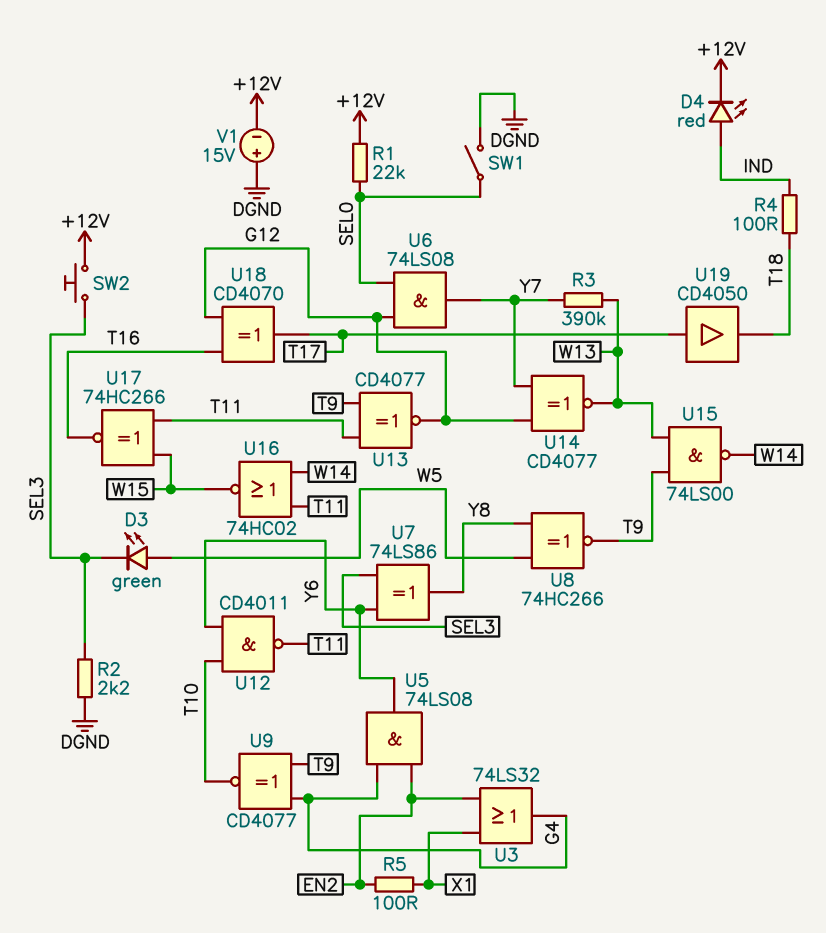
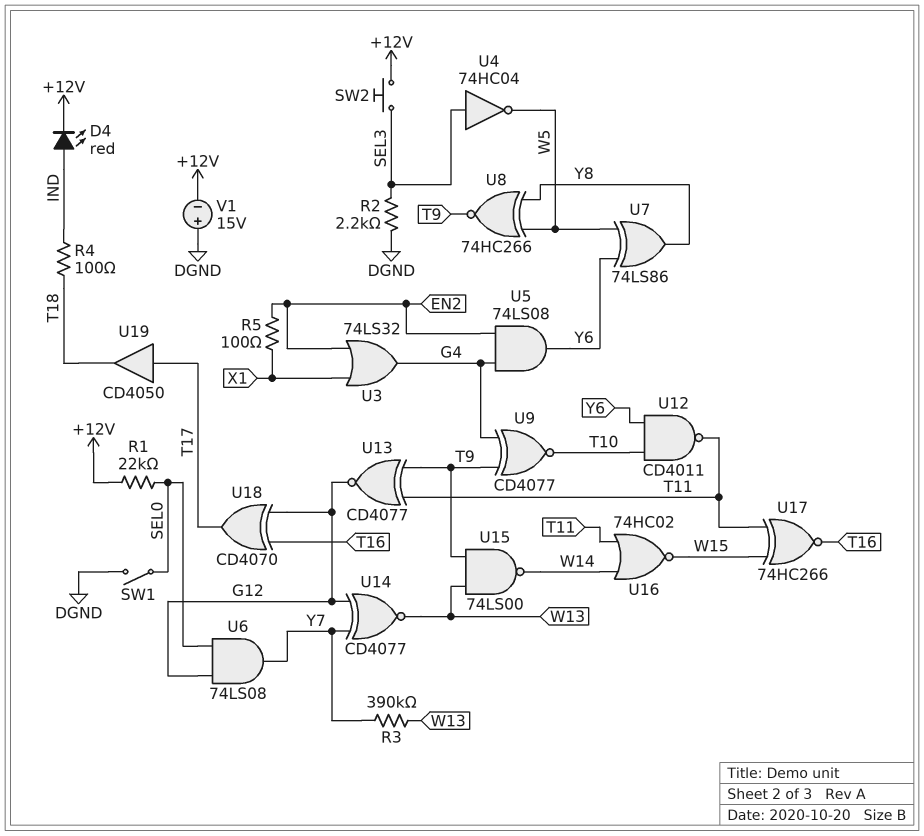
D3: LED green (A W5, K SEL3) -> none
U4: none -> NOT 74HC04 (in SEL3, out W5)
U7: XOR 74LS86 (in SEL3, in Y6, out Y8) -> XOR 74LS86 (in W5, in Y6, out Y8)

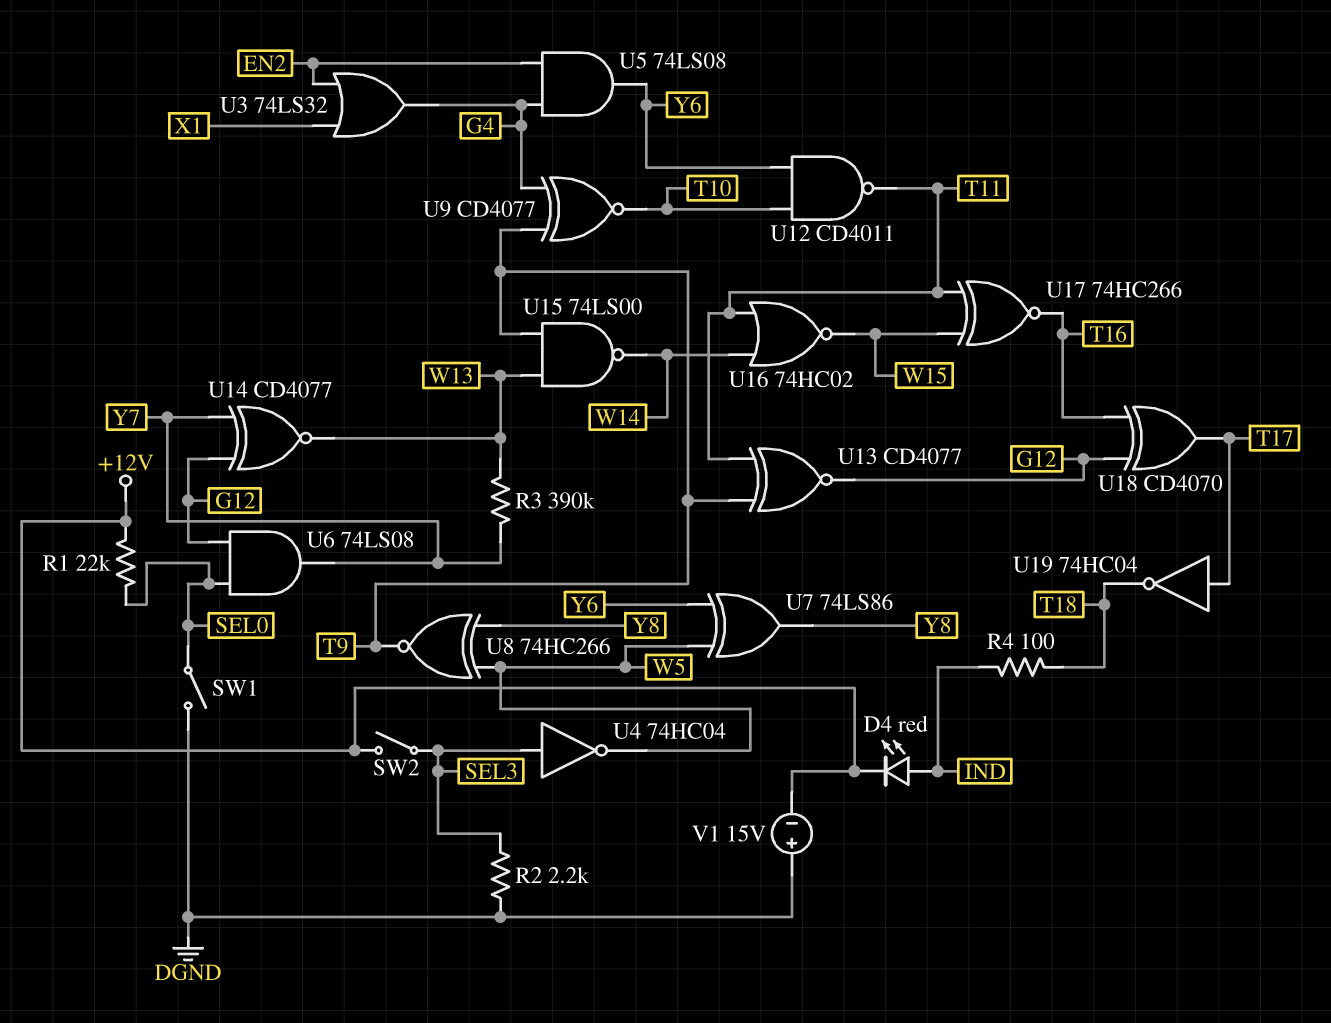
R5: 100 (EN2, X1) -> none
SW2: button (+12V, SEL3) -> switch (+12V, SEL3)
U19: buffer CD4050 (in T17, out T18) -> NOT 74HC04 (in T17, out T18)

